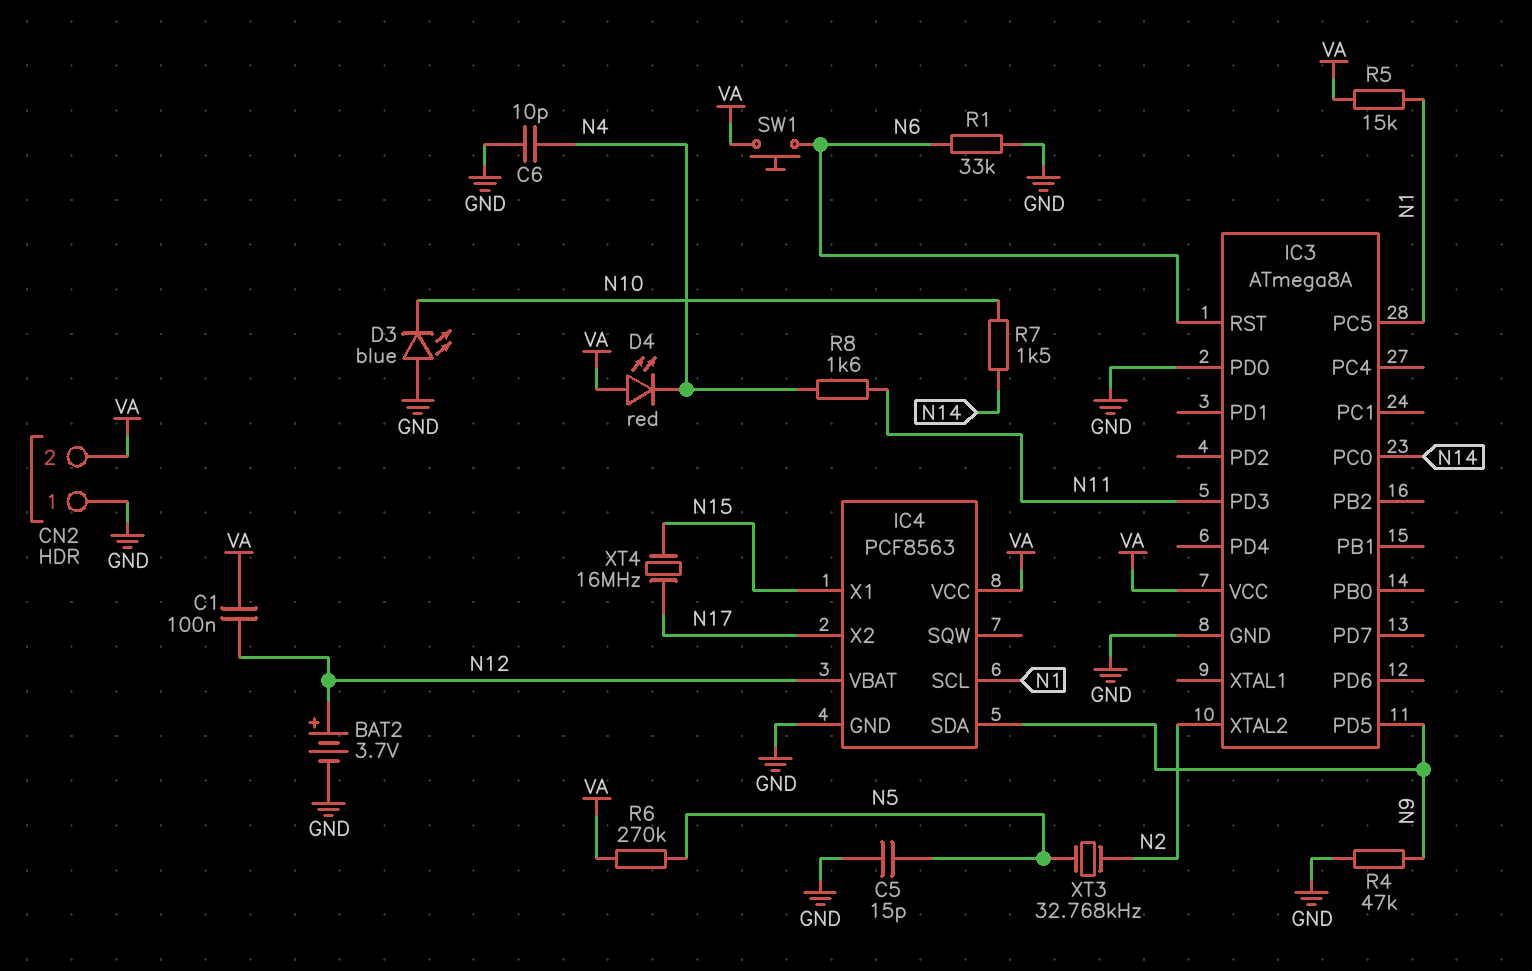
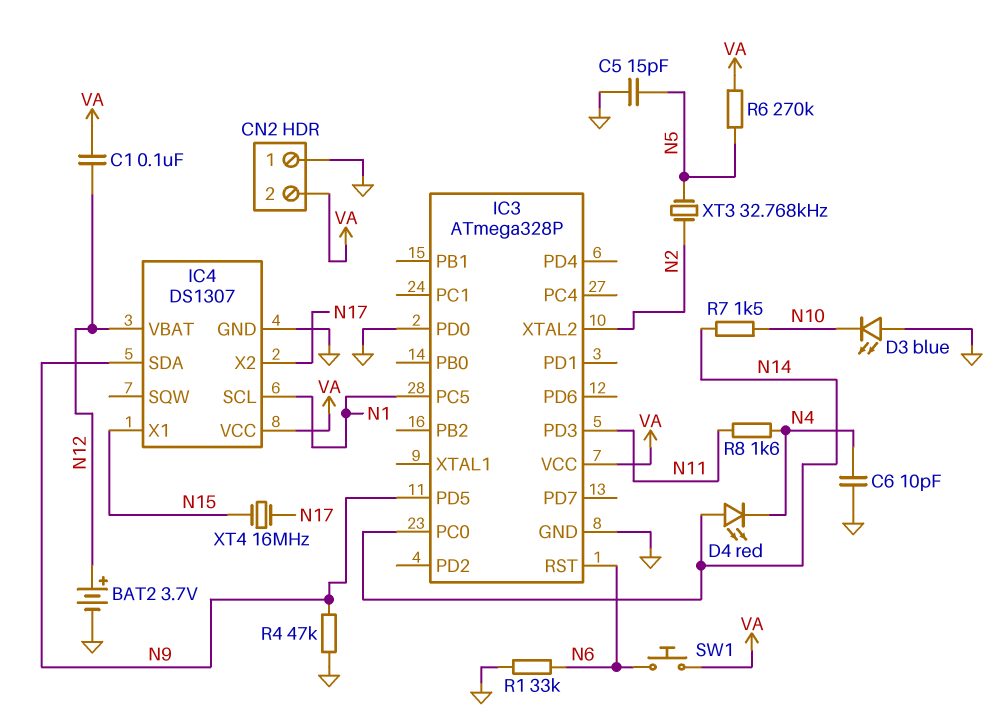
D4: LED red (A VA, K N4) -> LED red (A N14, K N4)
IC3: ATmega8A -> ATmega328P
IC4: PCF8563 -> DS1307
R5: 15k (N1, VA) -> none

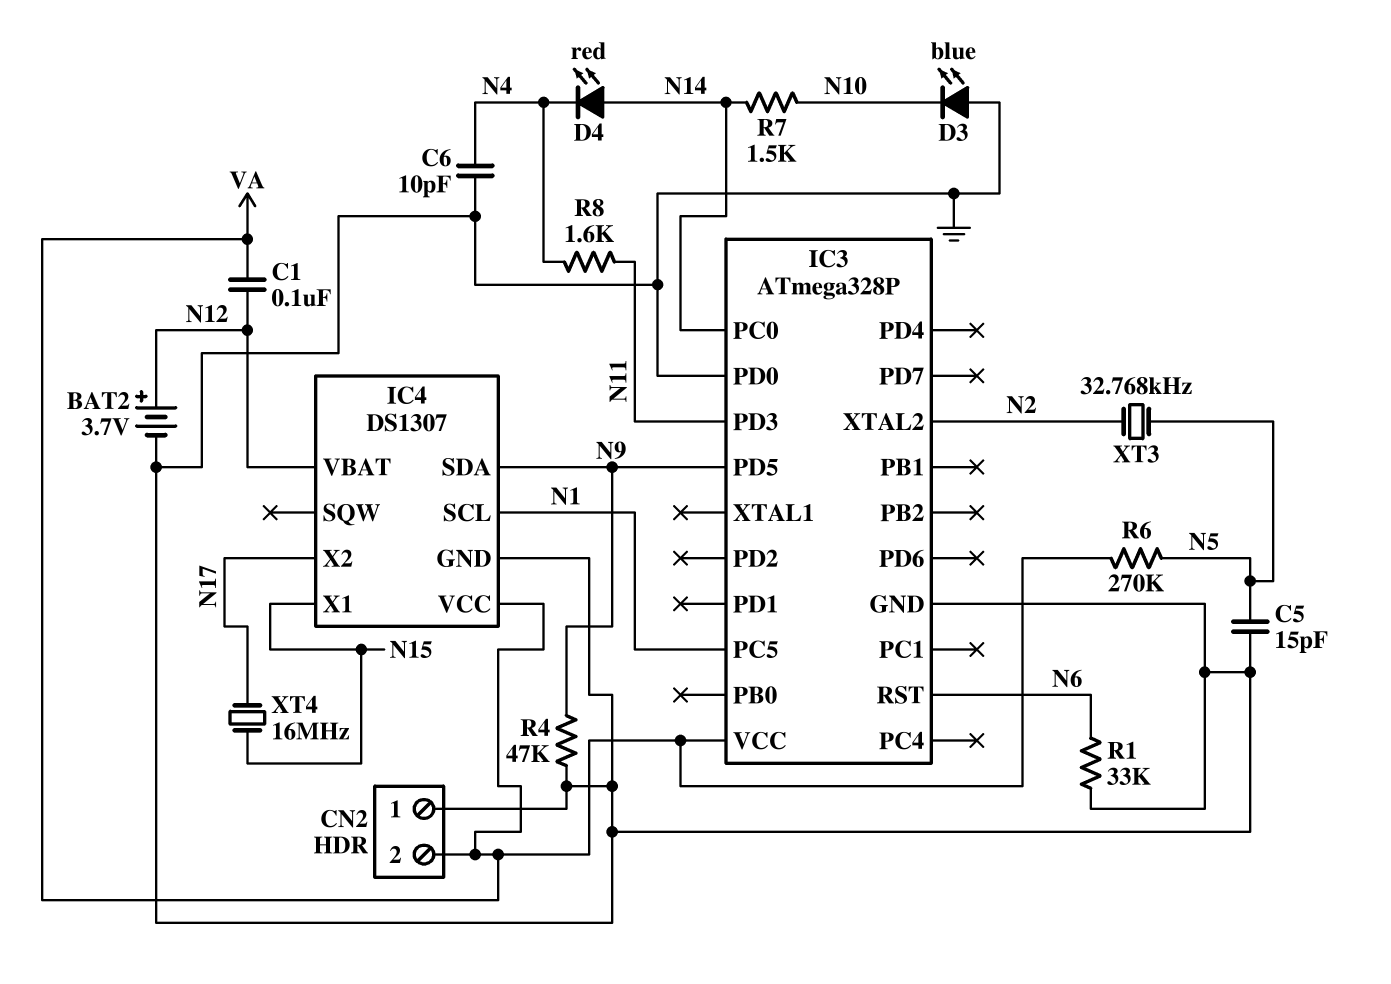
SW1: button (N6, VA) -> none

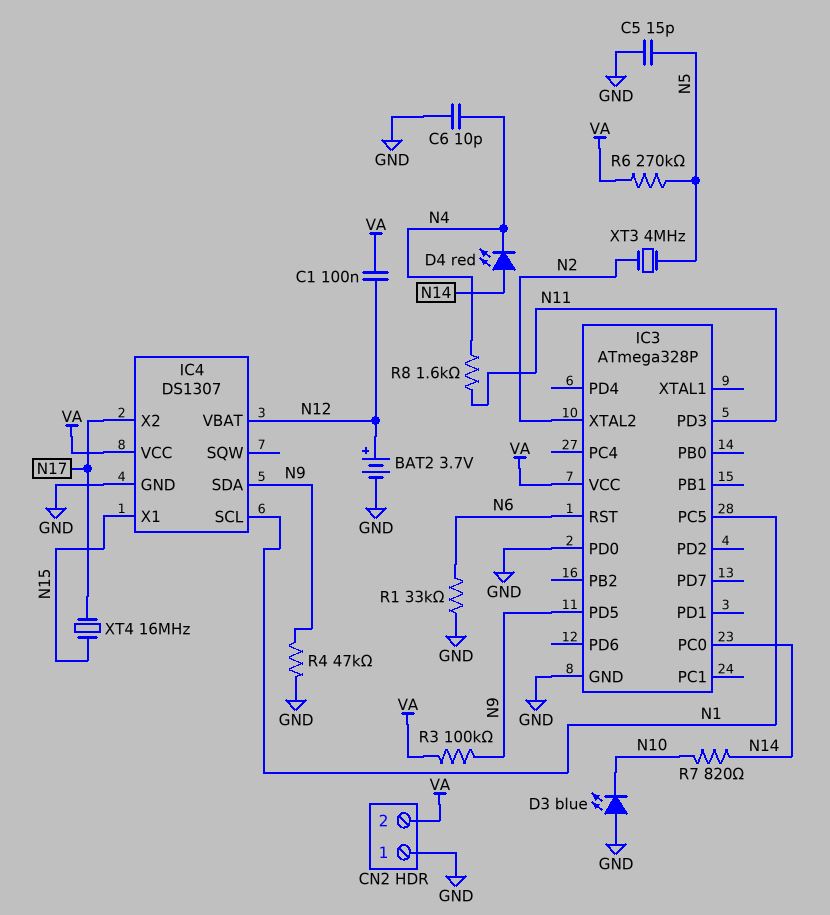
R3: none -> 100k (N9, VA)
R7: 1.5k (N10, N14) -> 820 (N10, N14)
XT3: 32.768kHz (N2, N5) -> 4MHz (N2, N5)

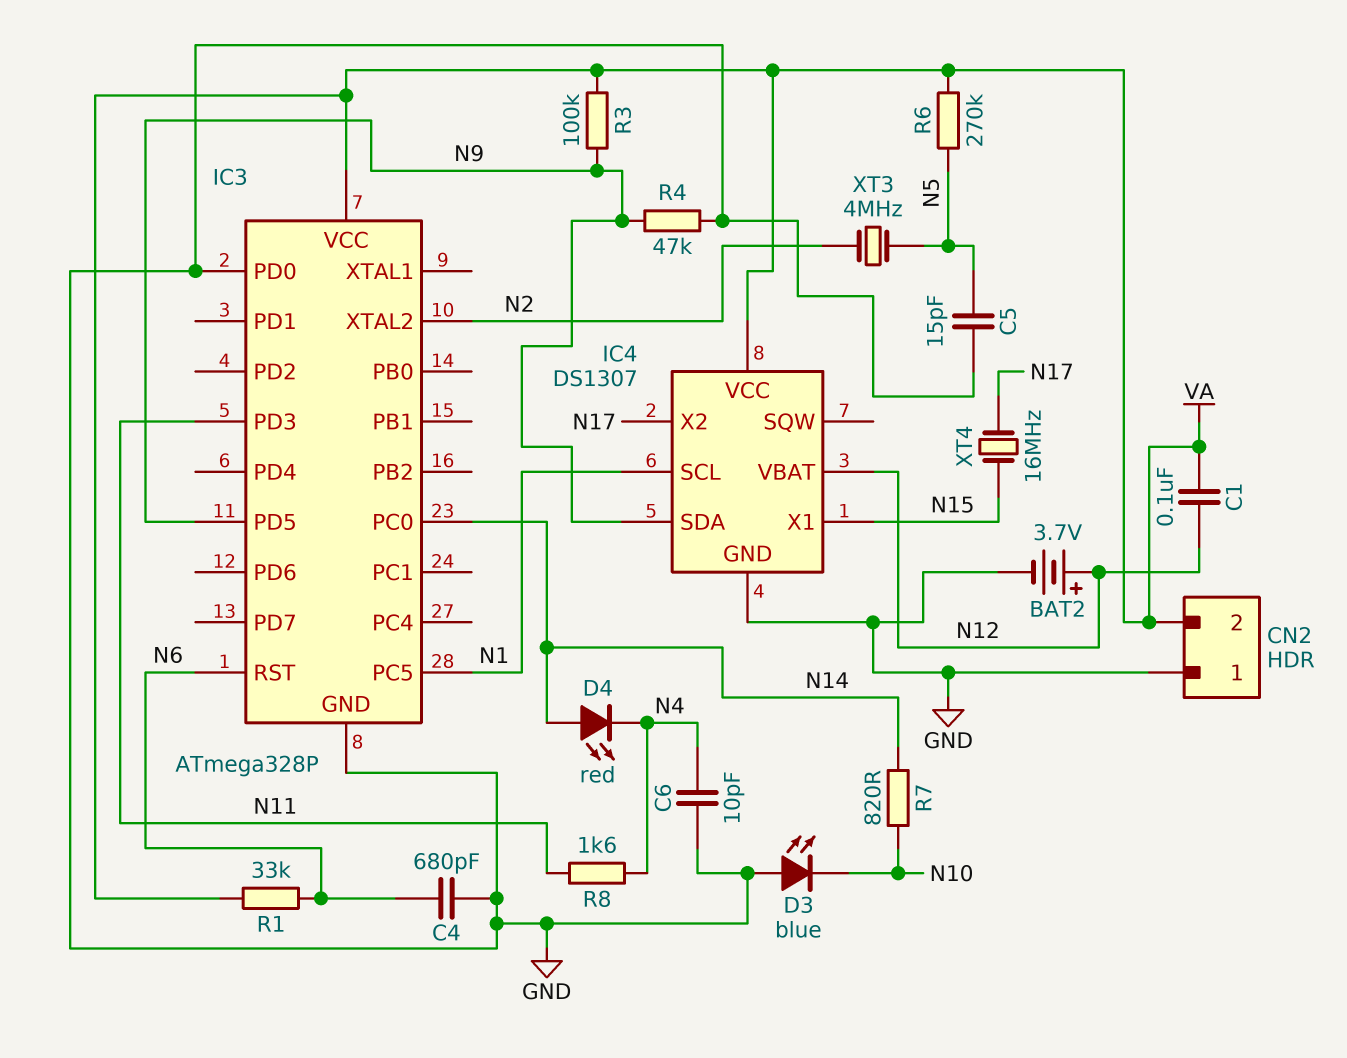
C4: none -> 680pF (GND, N6)
R1: 33k (GND, N6) -> 33k (N6, VA)

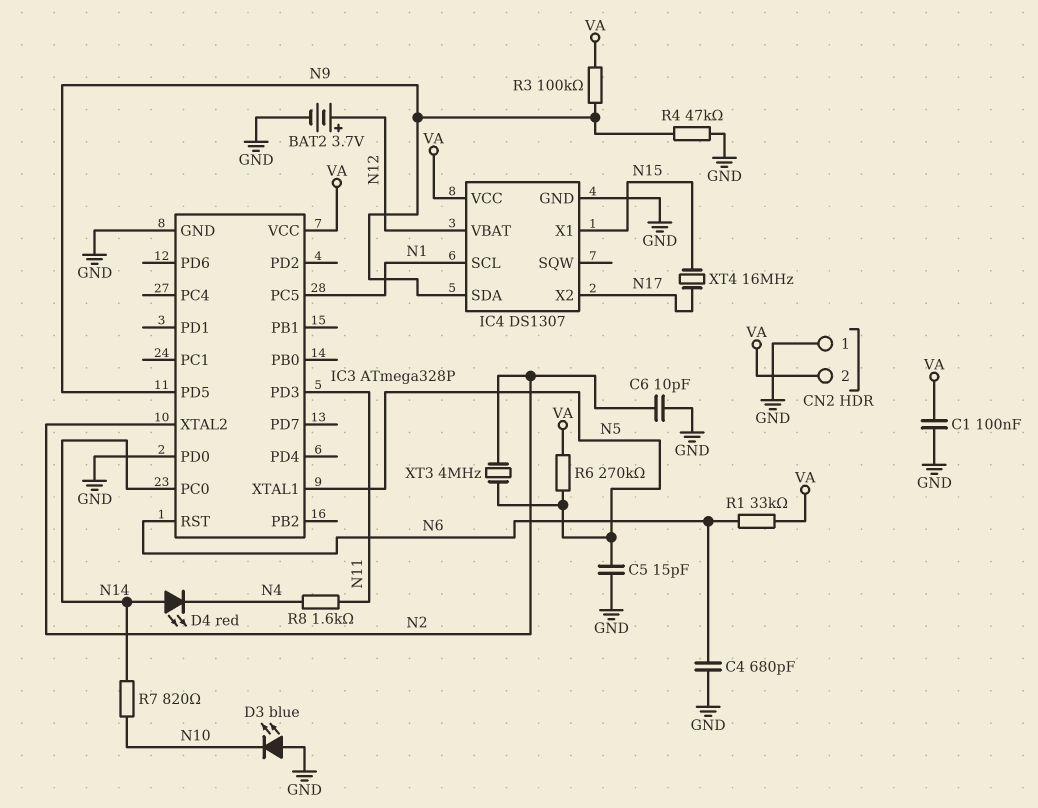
C1: 100nF (N12, VA) -> 100nF (GND, VA)
C6: 10pF (GND, N4) -> 10pF (GND, N2)
IC3 pin XTAL1: none -> N5

